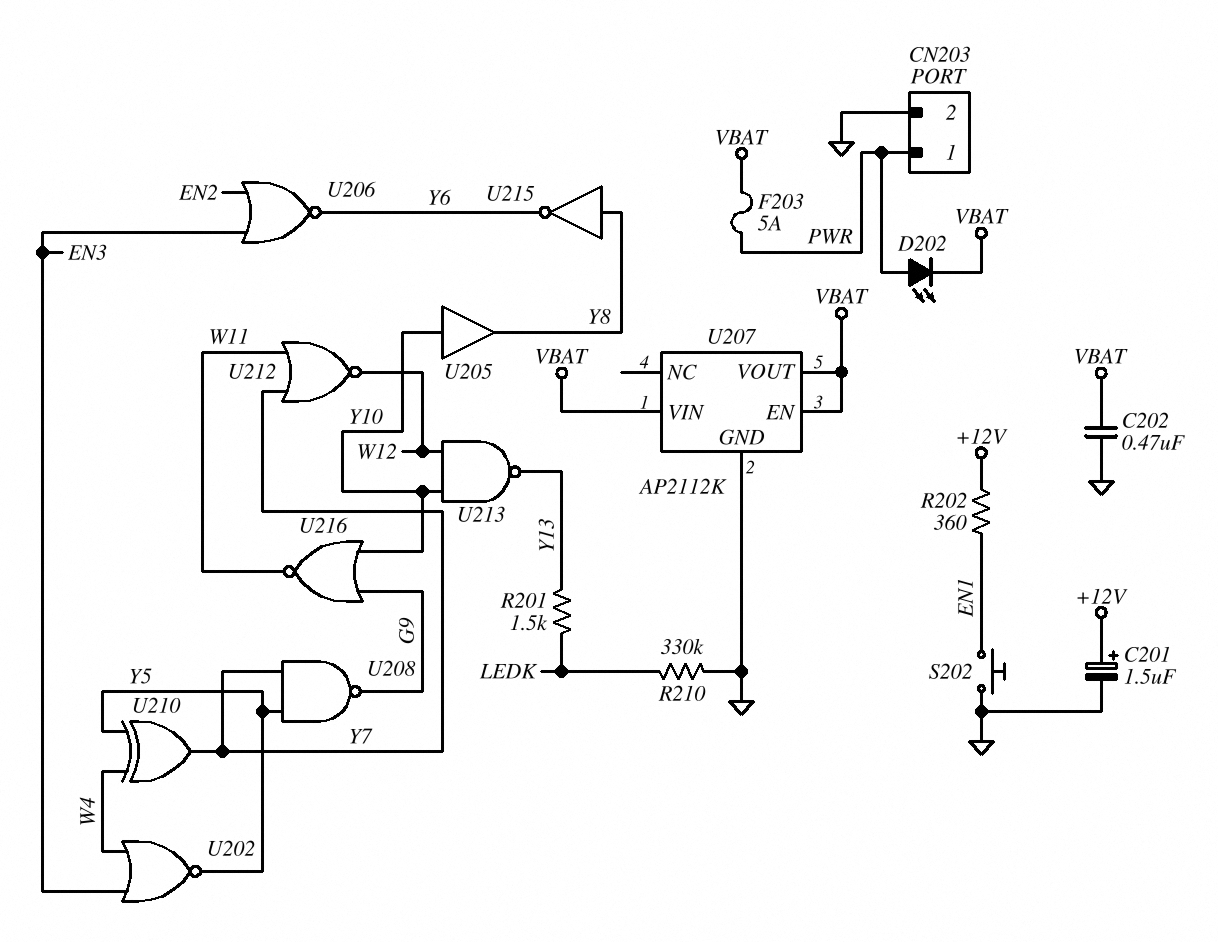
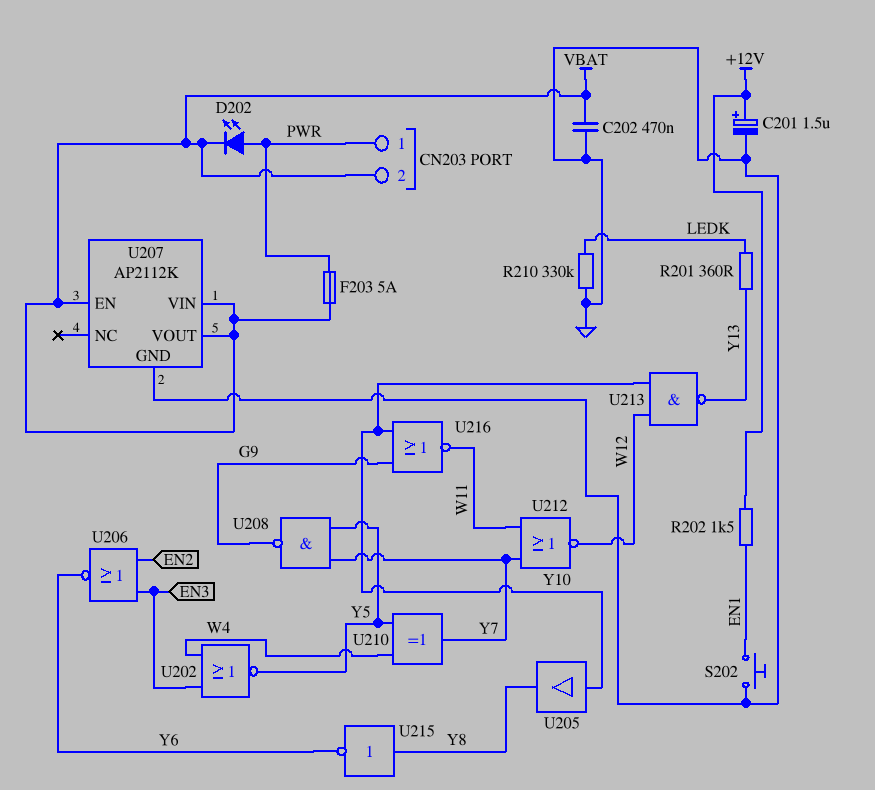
CN203 pin 2: GND -> VBAT
R201: 1.5k (LEDK, Y13) -> 360 (LEDK, Y13)
R202: 360 (+12V, EN1) -> 1.5k (+12V, EN1)

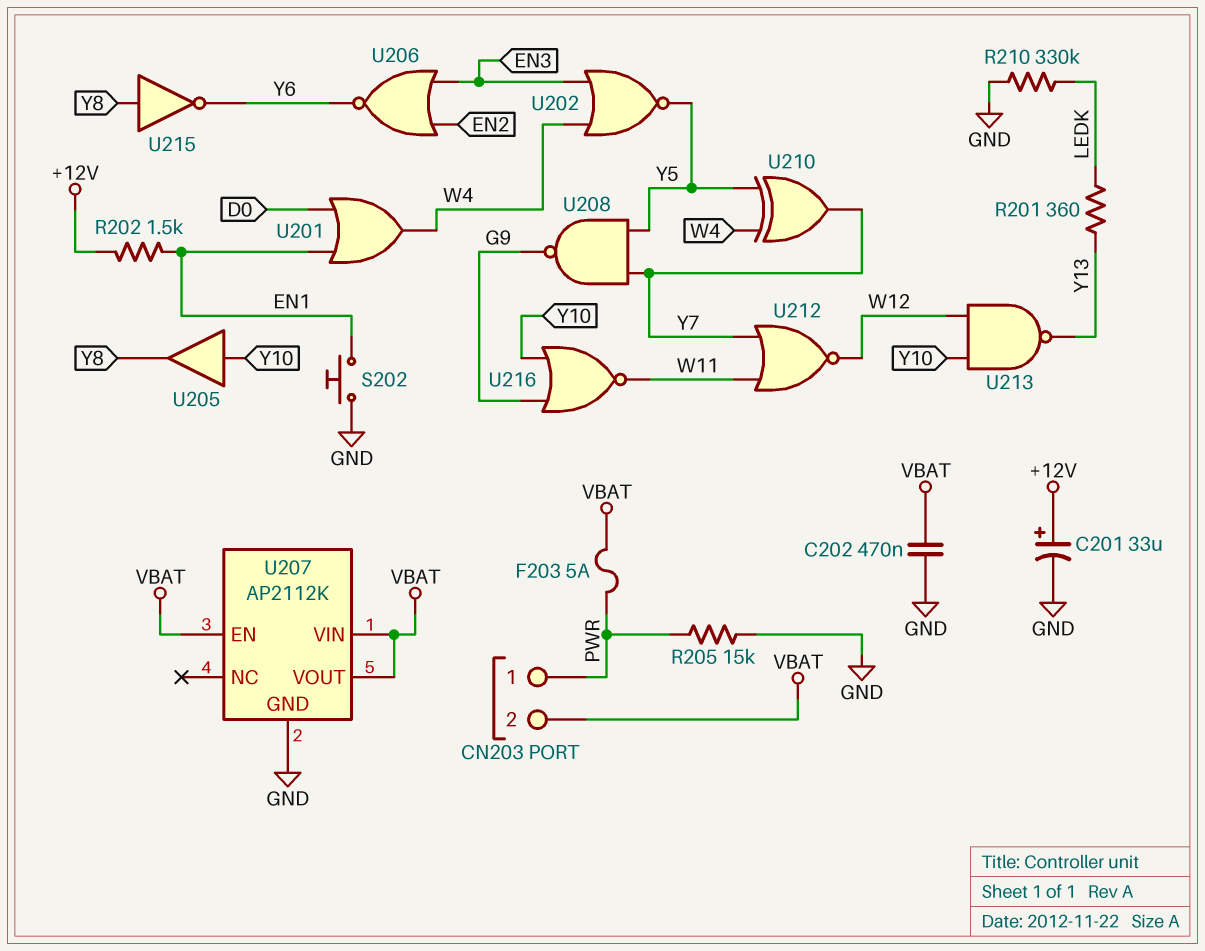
C201: 1.5uF (plus +12V, minus GND) -> 33uF (plus +12V, minus GND)
D202: LED (A PWR, K VBAT) -> none
R205: none -> 15k (GND, PWR)
U201: none -> OR (in D0, in EN1, out W4)

